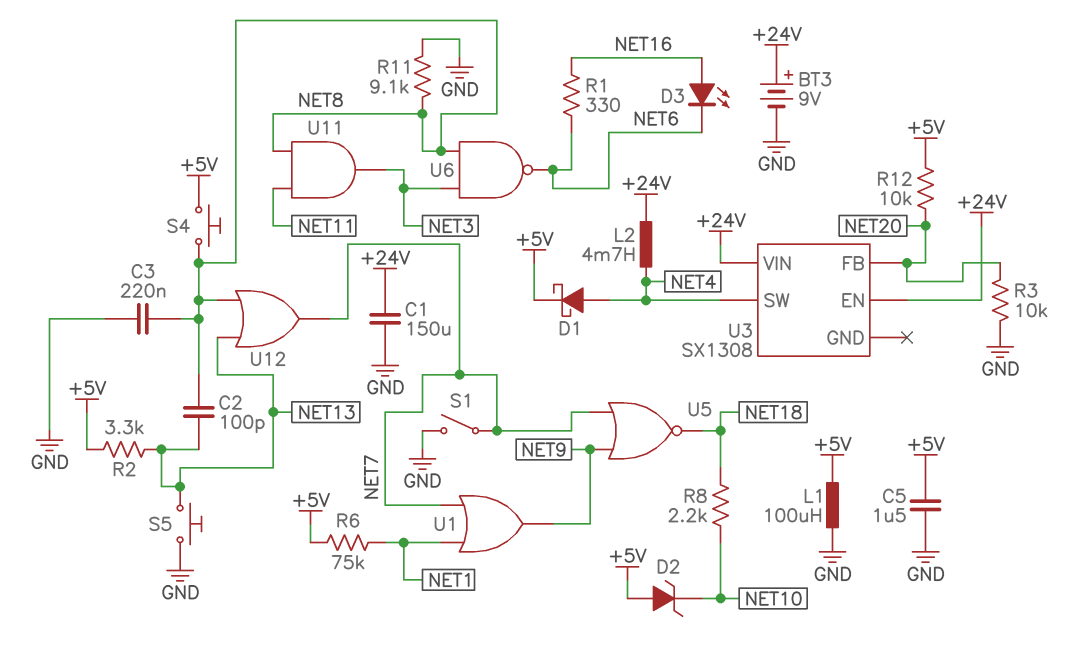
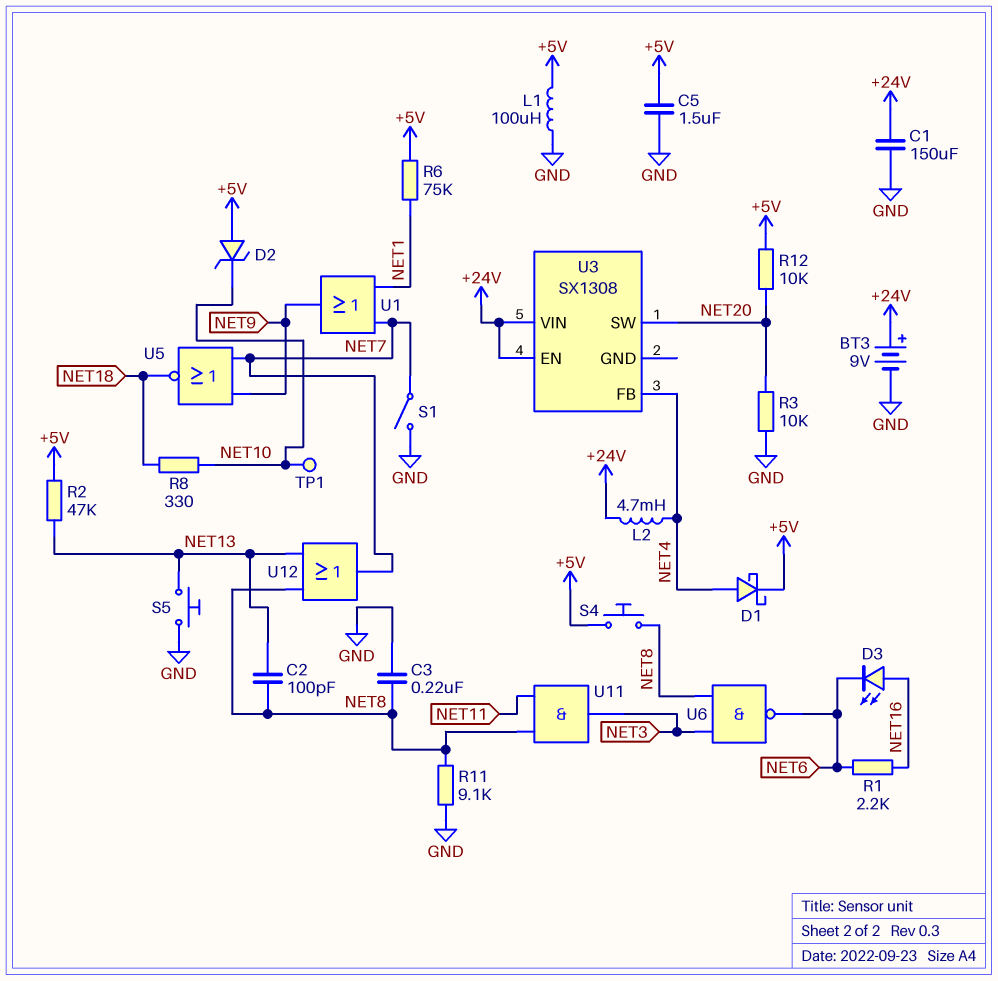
R1: 330 (NET6, NET16) -> 2.2k (NET6, NET16)
R2: 3.3k (+5V, NET13) -> 47k (+5V, NET13)
R8: 2.2k (NET10, NET18) -> 330 (NET10, NET18)
TP1: none -> test point (NET10)
U3 pin FB: NET20 -> NET4
U3 pin SW: NET4 -> NET20

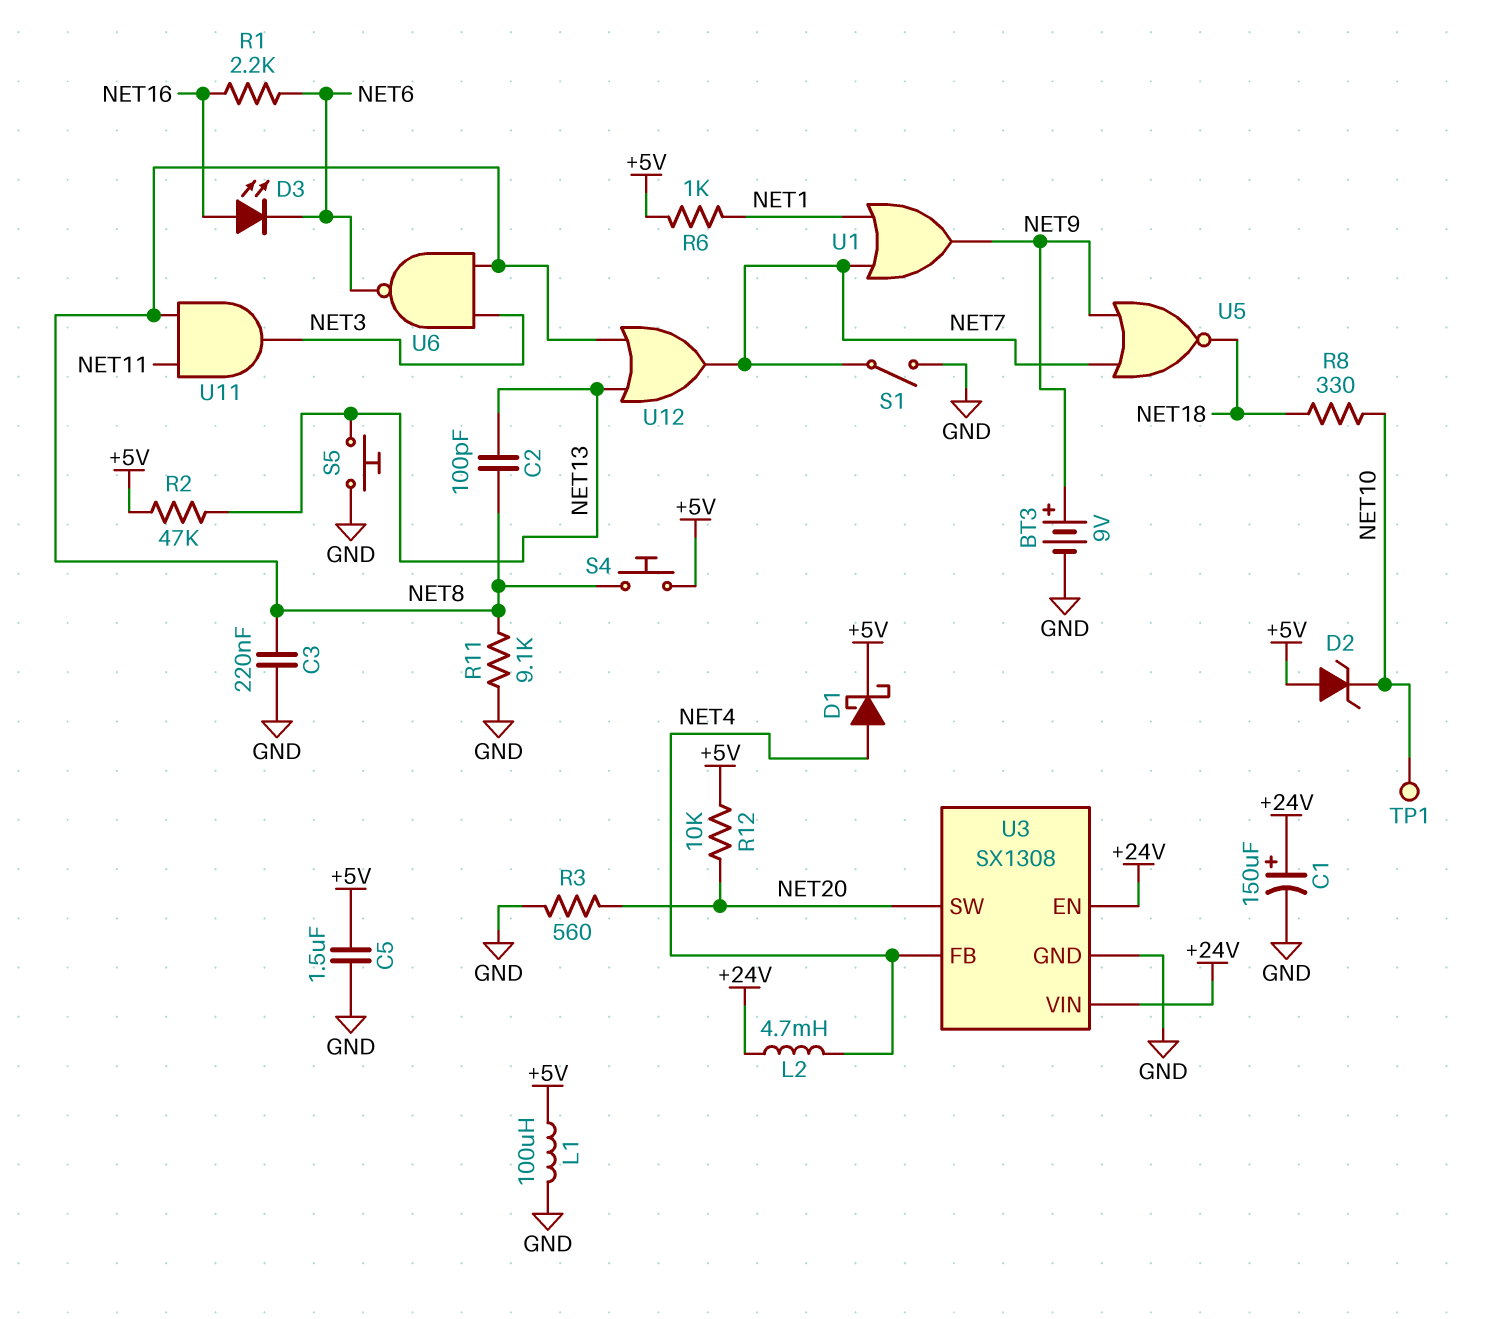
BT3: 9V (plus +24V, minus GND) -> 9V (plus NET9, minus GND)
C1: 150uF (+24V, GND) -> 150uF (plus +24V, minus GND)
R3: 10k (GND, NET20) -> 560 (GND, NET20)
R6: 75k (+5V, NET1) -> 1k (+5V, NET1)
U3 pin GND: none -> GND

